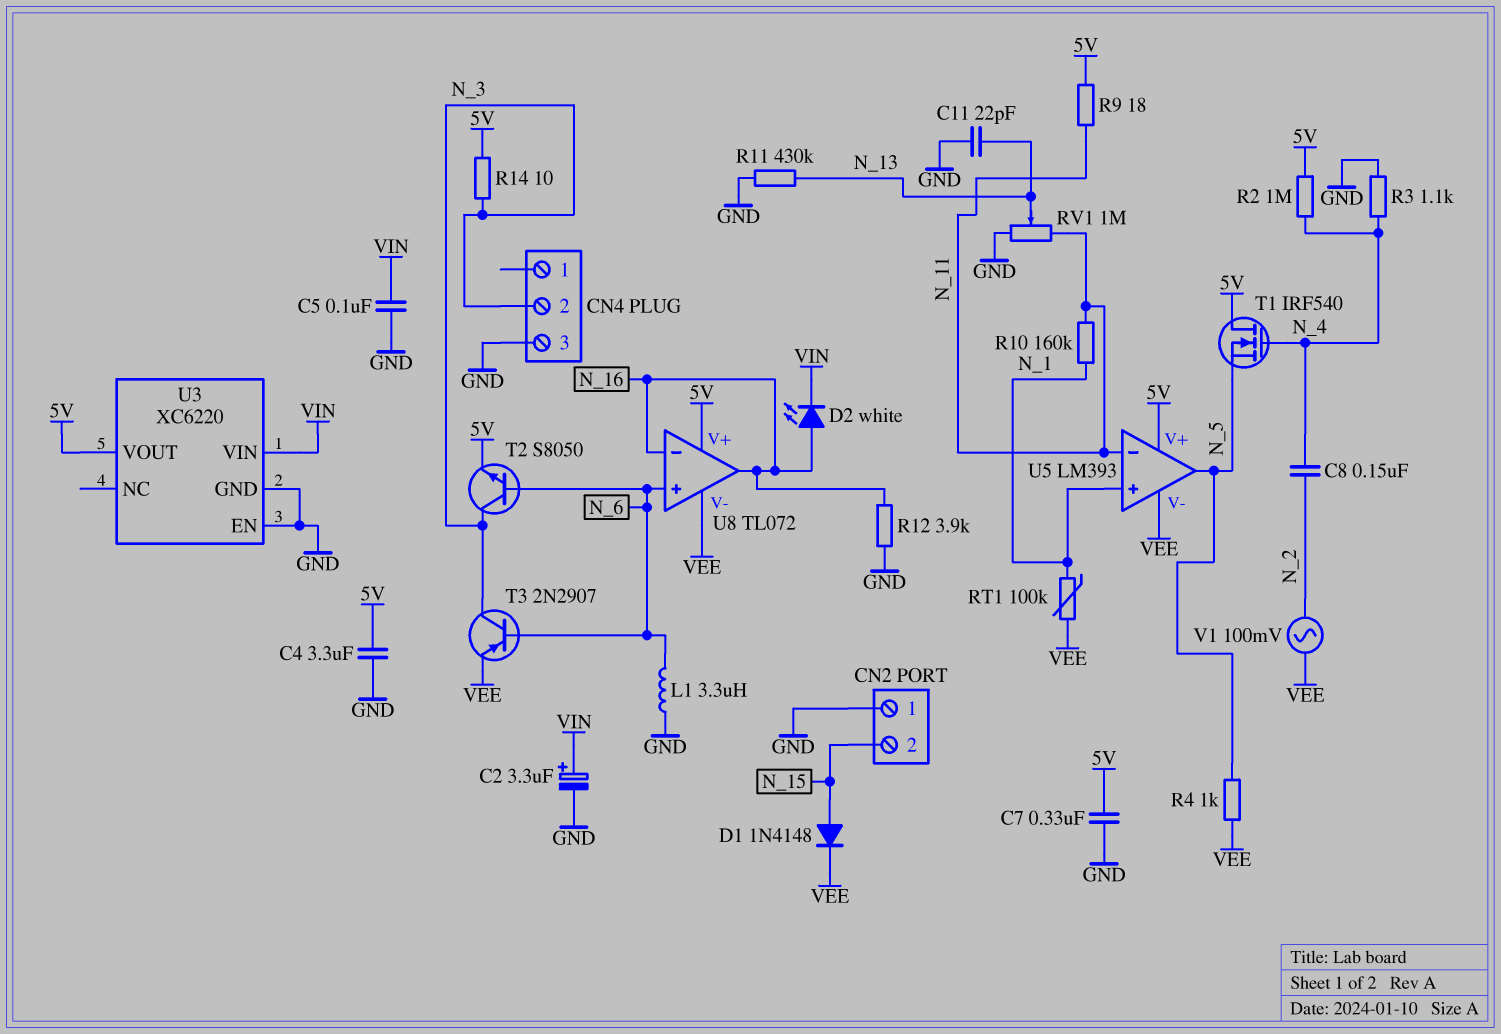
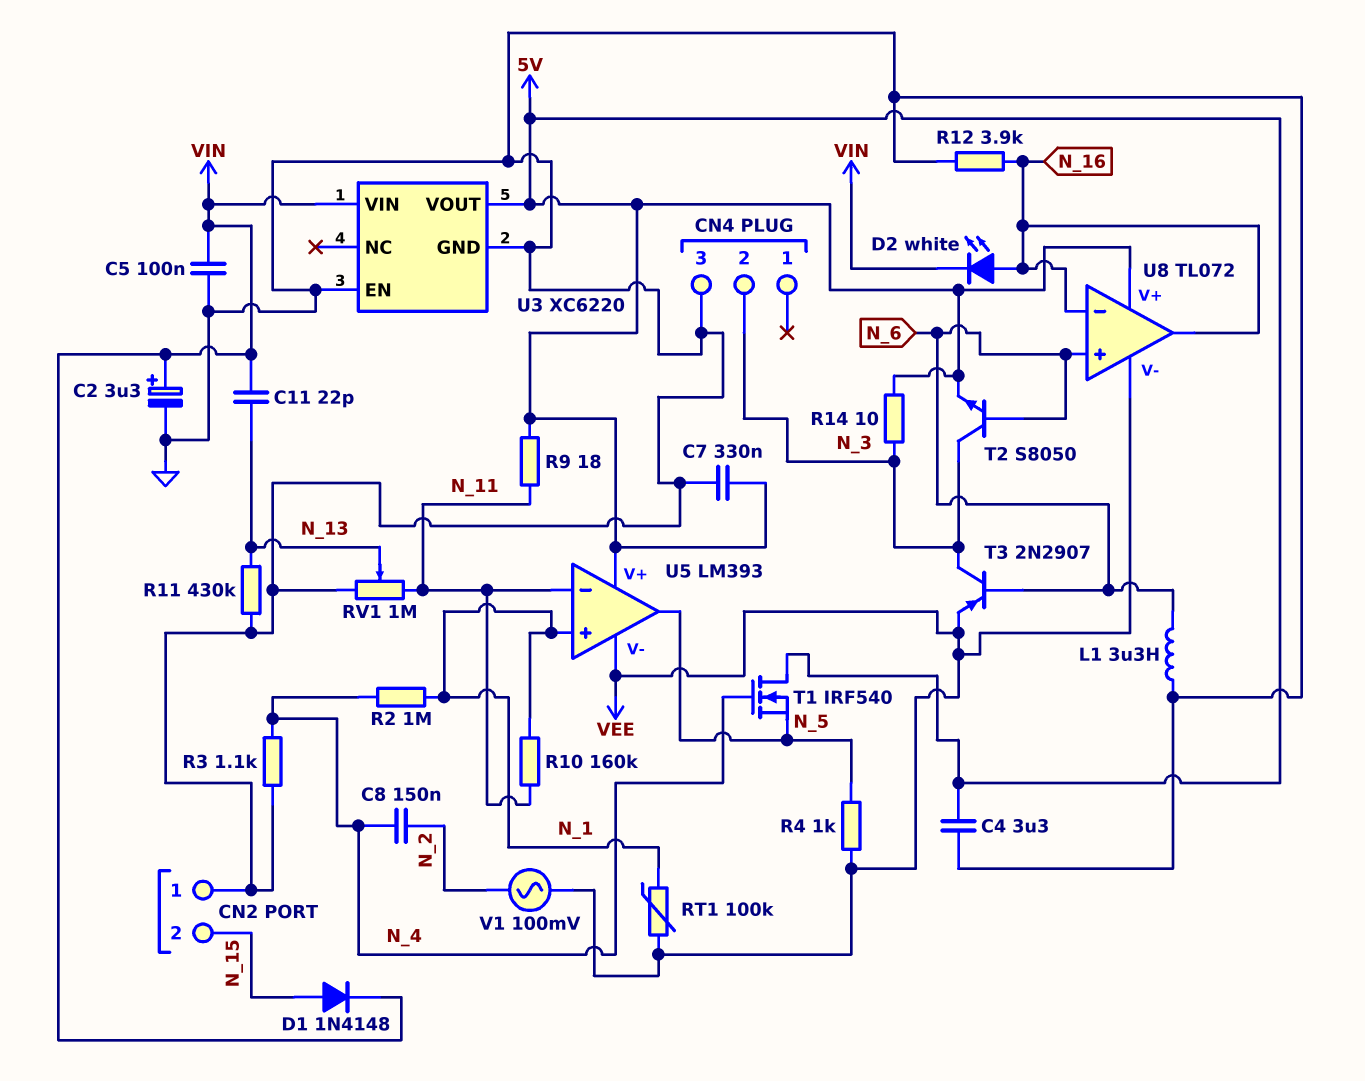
C11: 22pF (GND, N_13) -> 22pF (N_13, VIN)
D1: diode 1N4148 (A N_15, K VEE) -> diode 1N4148 (A N_15, K VIN)
R2: 1M (5V, N_4) -> 1M (N_1, N_4)

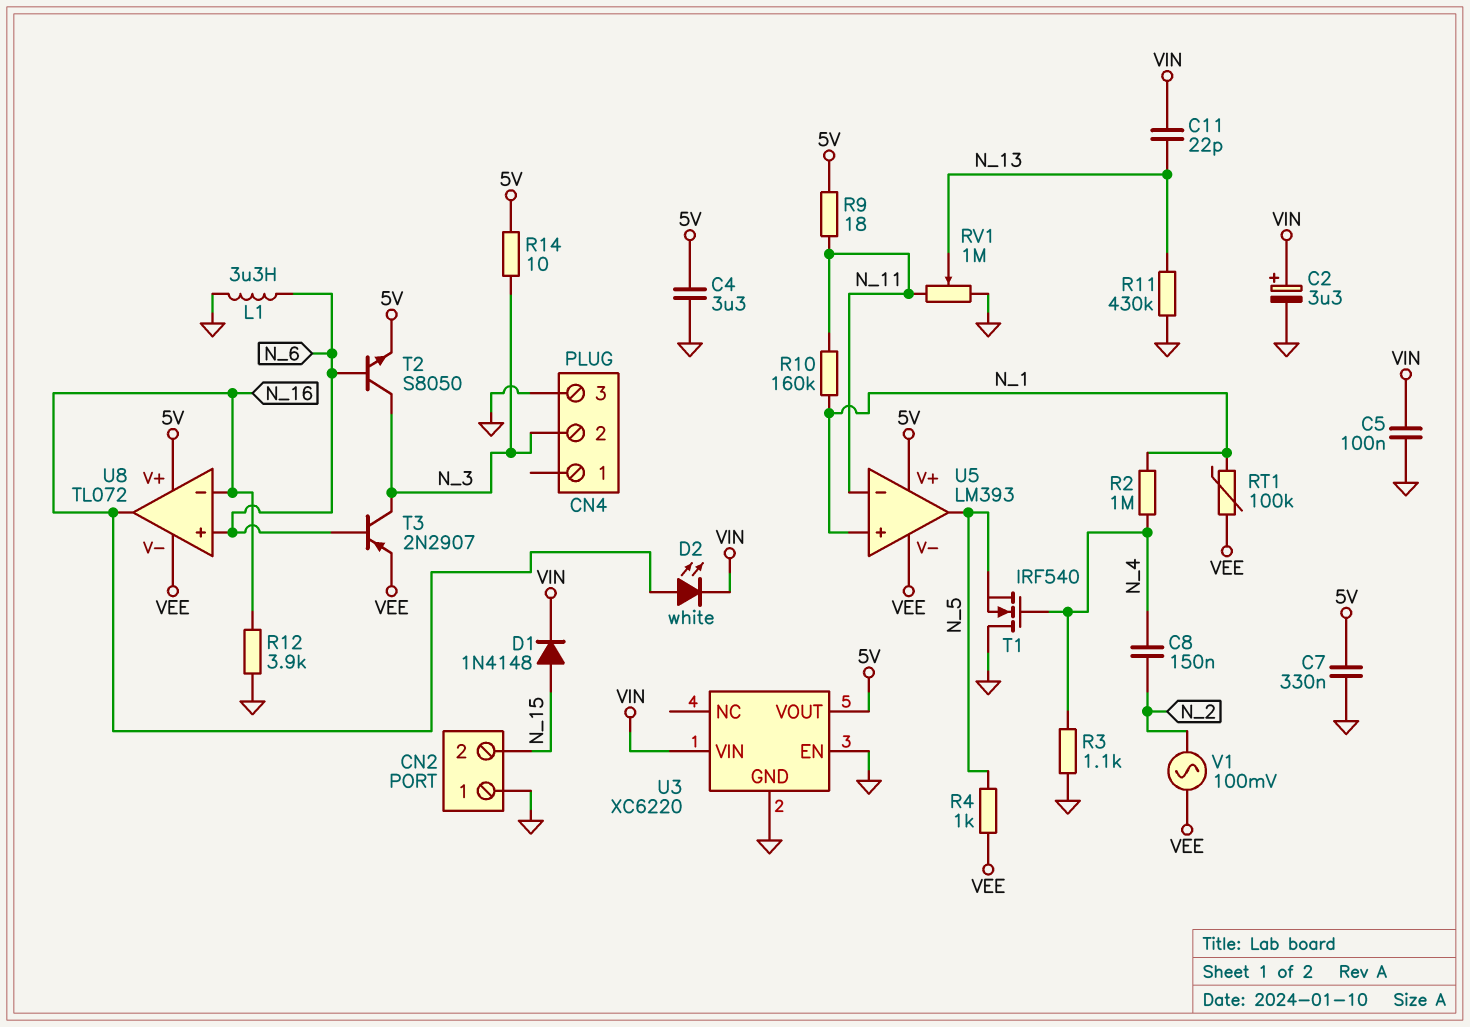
T1: NMOS IRF540 (G N_4, D 5V, S N_5) -> NMOS IRF540 (G N_4, D GND, S N_5)

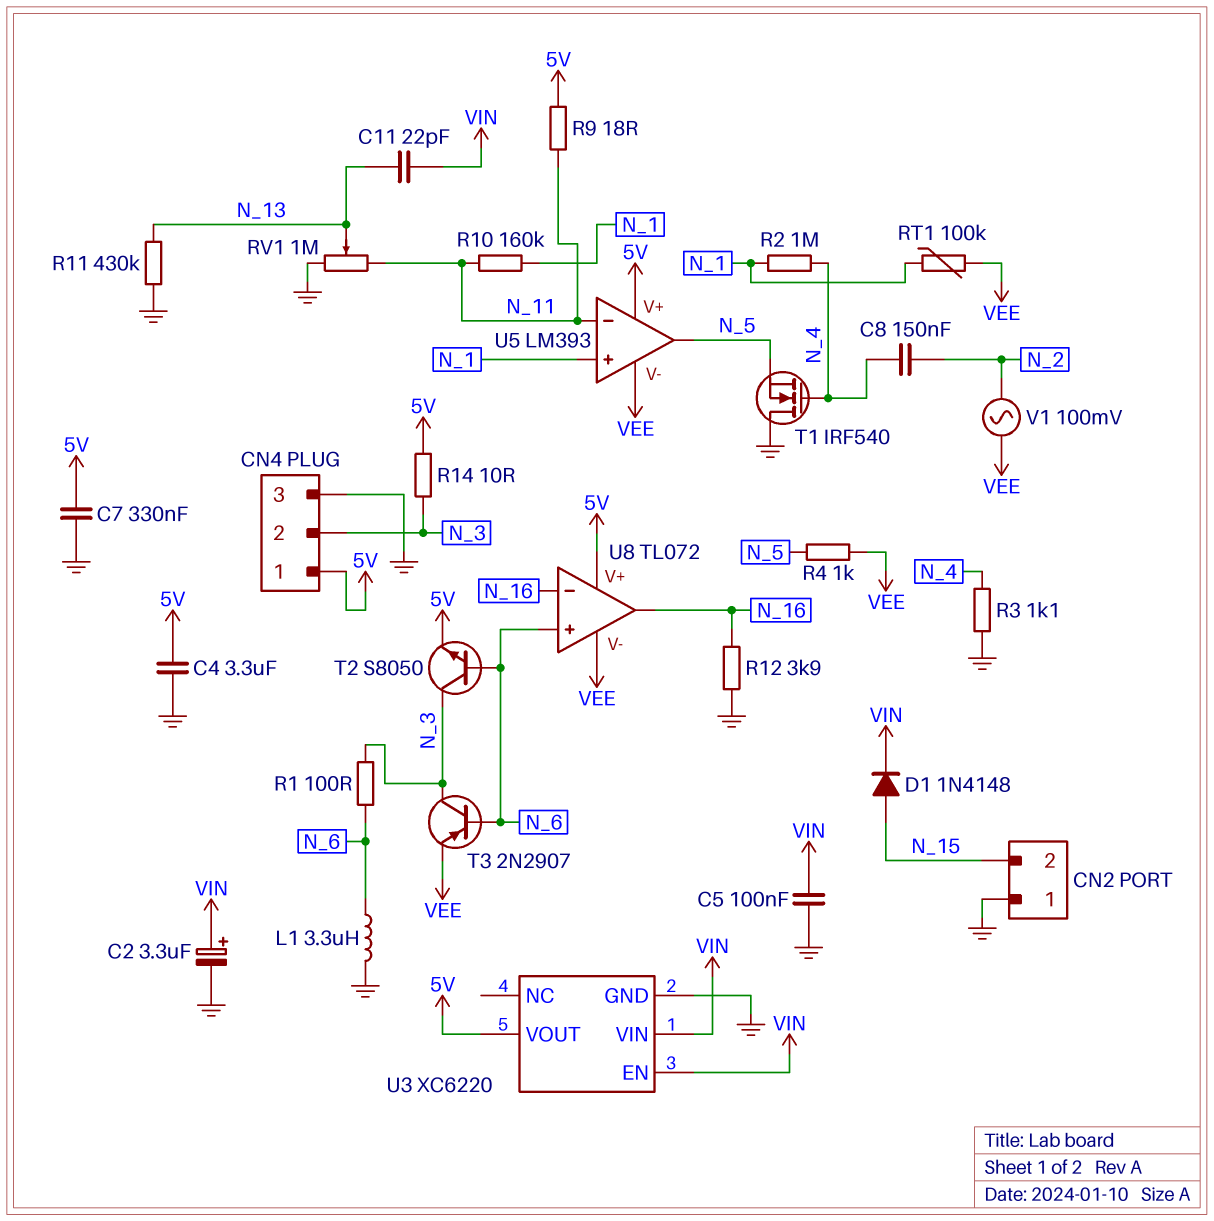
CN4 pin 1: none -> 5V
D2: LED white (A N_16, K VIN) -> none
R1: none -> 100 (N_3, N_6)
U3 pin EN: GND -> VIN

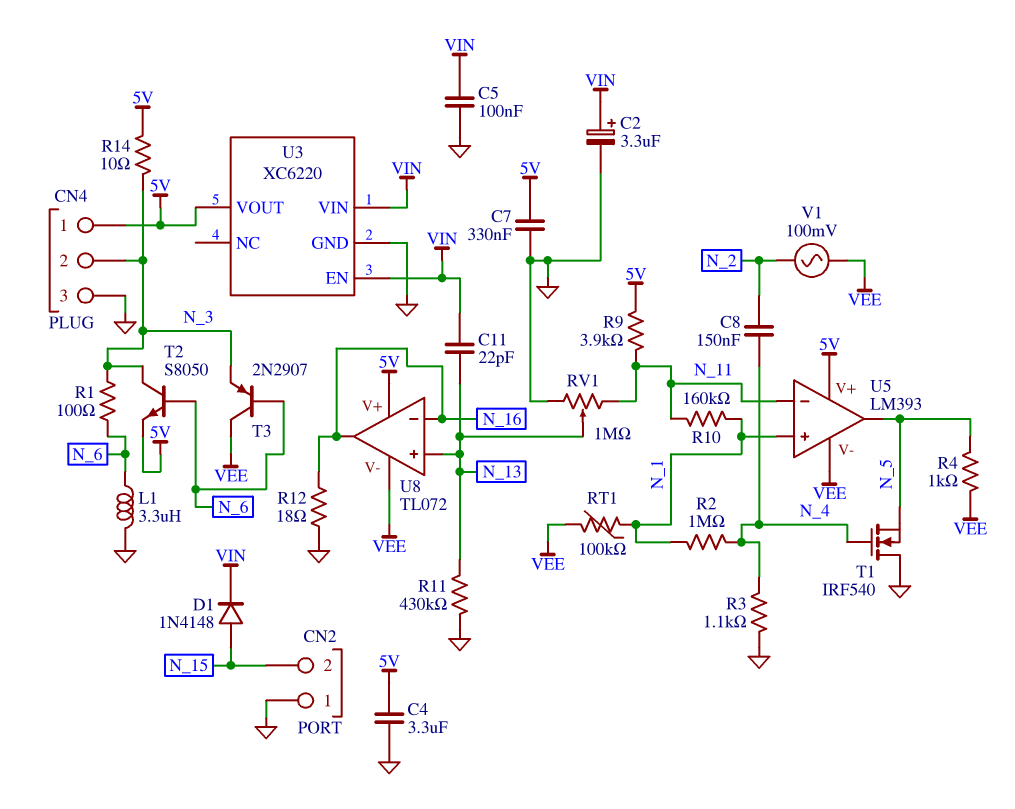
R9: 18 (5V, N_11) -> 3.9k (5V, N_11)
R12: 3.9k (GND, N_16) -> 18 (GND, N_16)
T3: PNP 2N2907 (B N_6, C N_3, E VEE) -> PNP 2N2907 (B N_6, C VEE, E N_3)
U8 pin in+: N_6 -> N_13

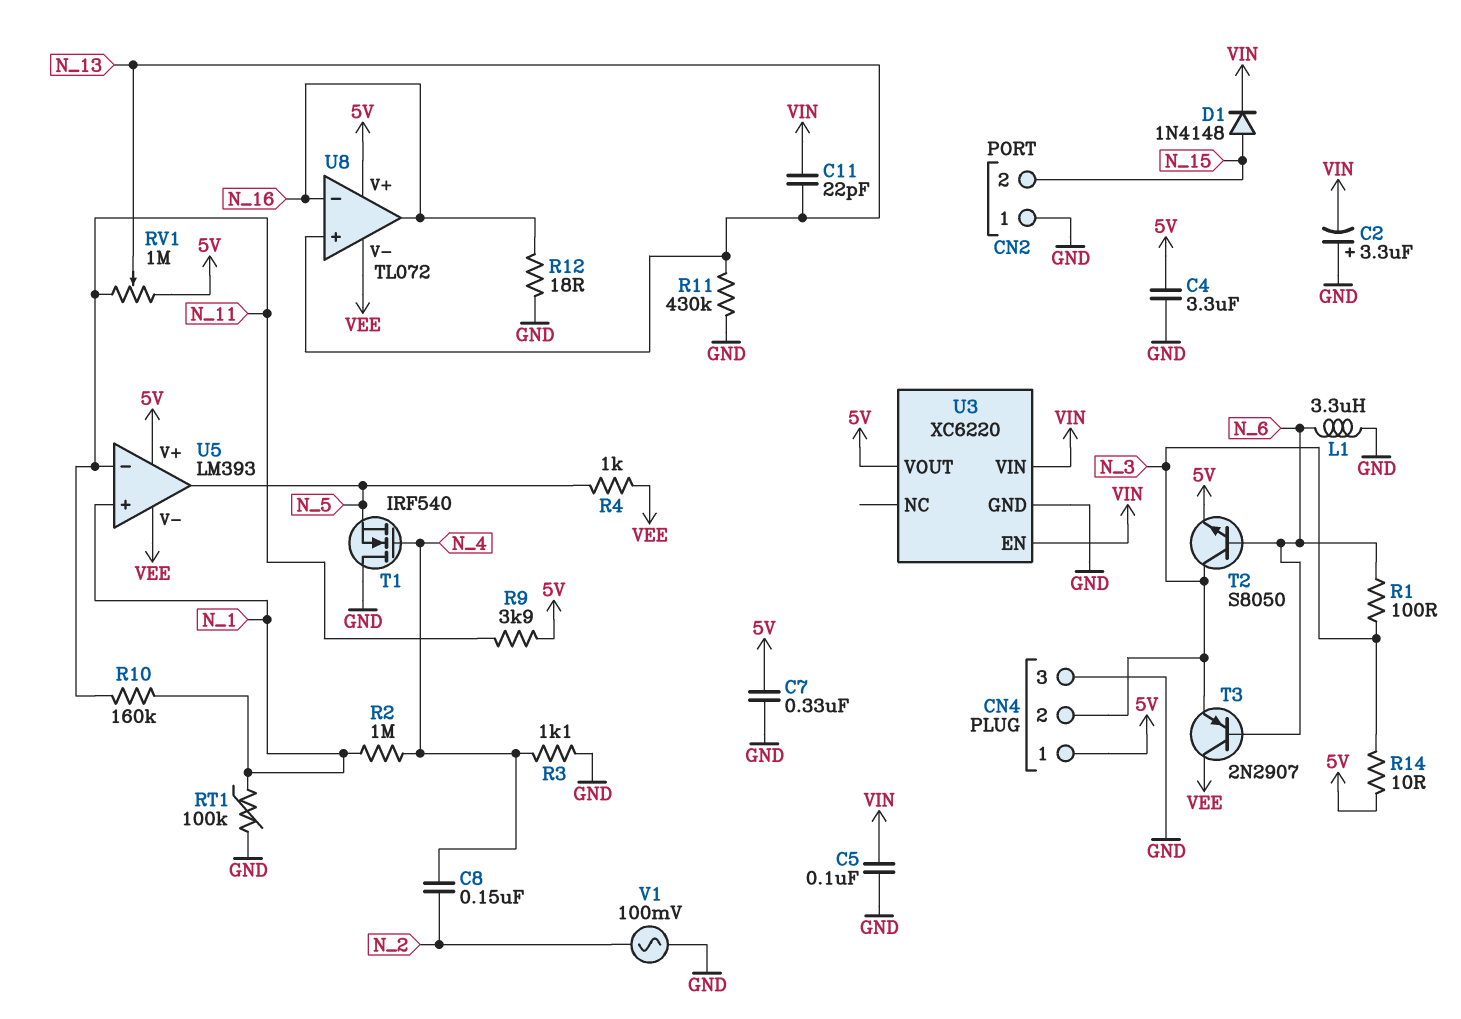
C2: 3.3uF (plus VIN, minus GND) -> 3.3uF (plus GND, minus VIN)
RT1: 100k (N_1, VEE) -> 100k (GND, N_1)
RV1: 1M (GND, N_11, wiper N_13) -> 1M (5V, N_11, wiper N_13)
V1: AC 100mV (N_2, VEE) -> AC 100mV (GND, N_2)

